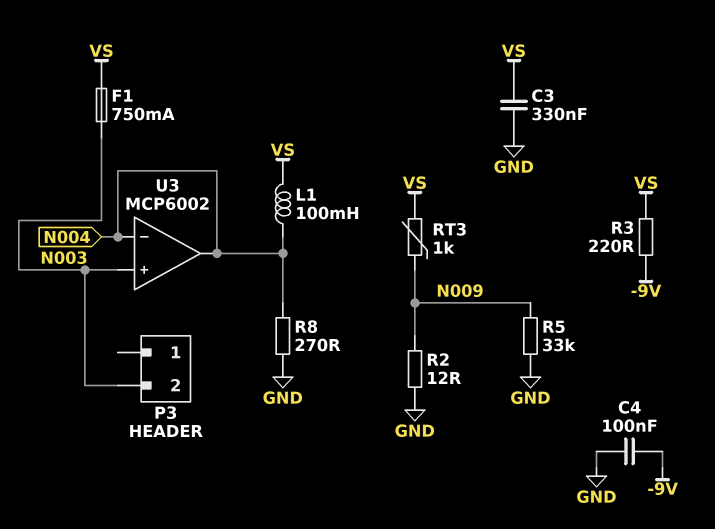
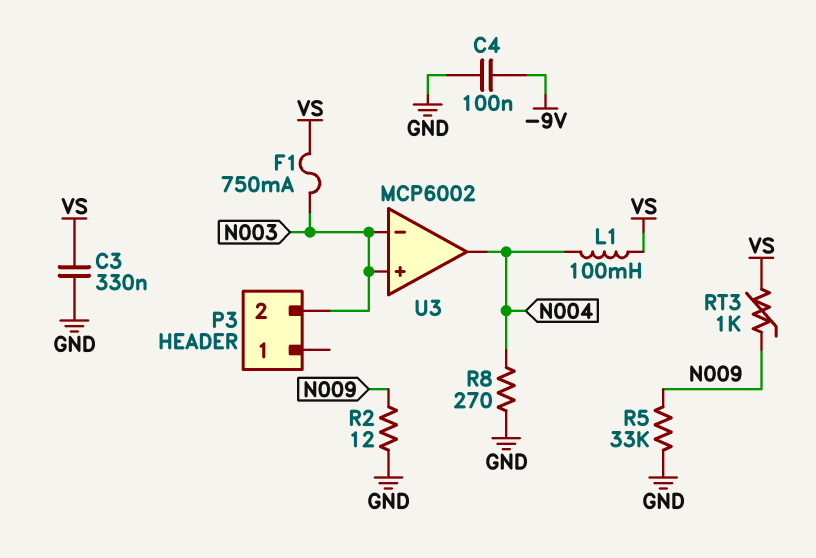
R3: 220 (-9V, VS) -> none
U3 pin in-: N004 -> N003

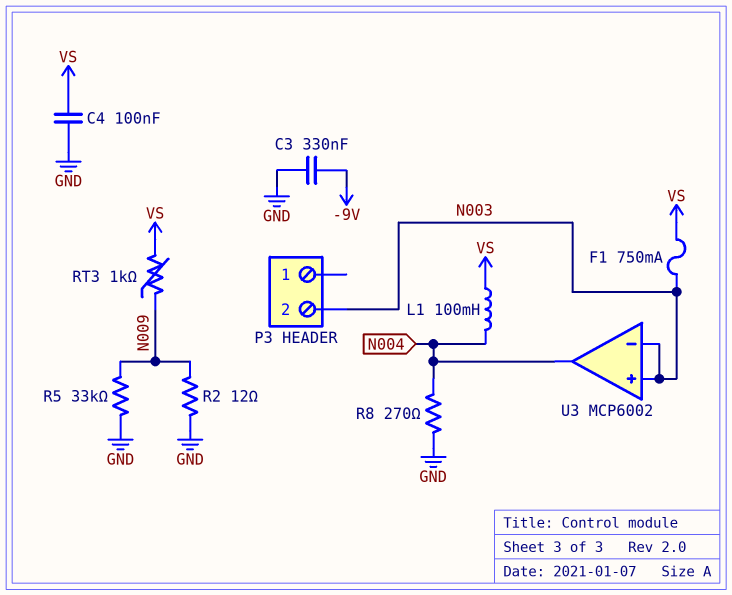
C3: 330nF (GND, VS) -> 330nF (-9V, GND)
C4: 100nF (-9V, GND) -> 100nF (GND, VS)

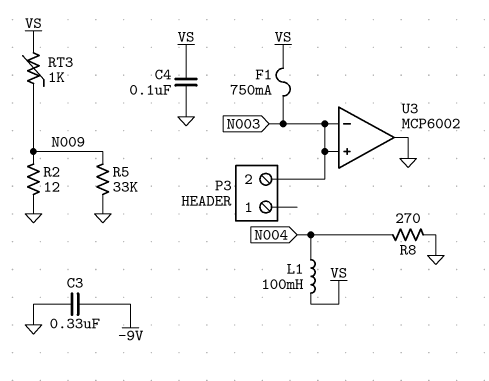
U3 pin out: N004 -> GND

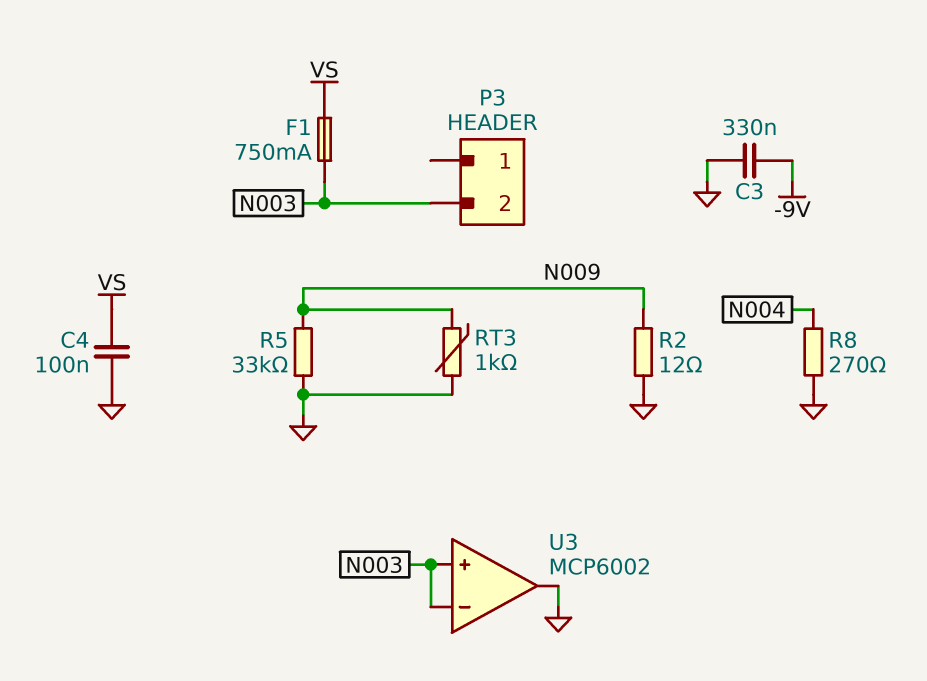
L1: 100mH (N004, VS) -> none
RT3: 1k (N009, VS) -> 1k (GND, N009)

